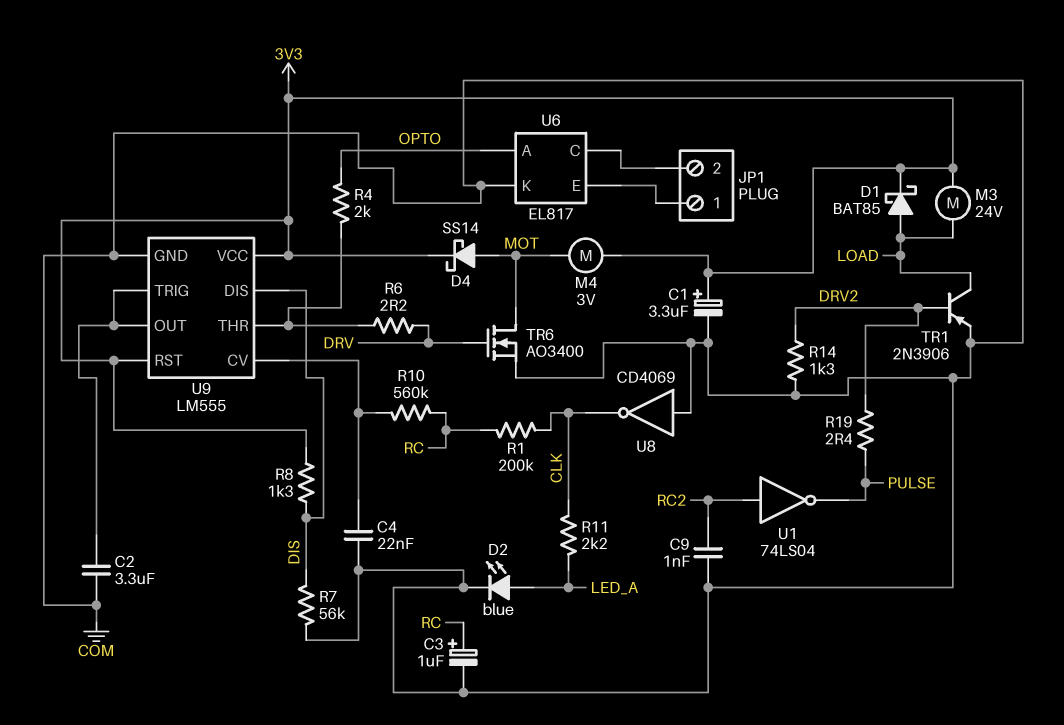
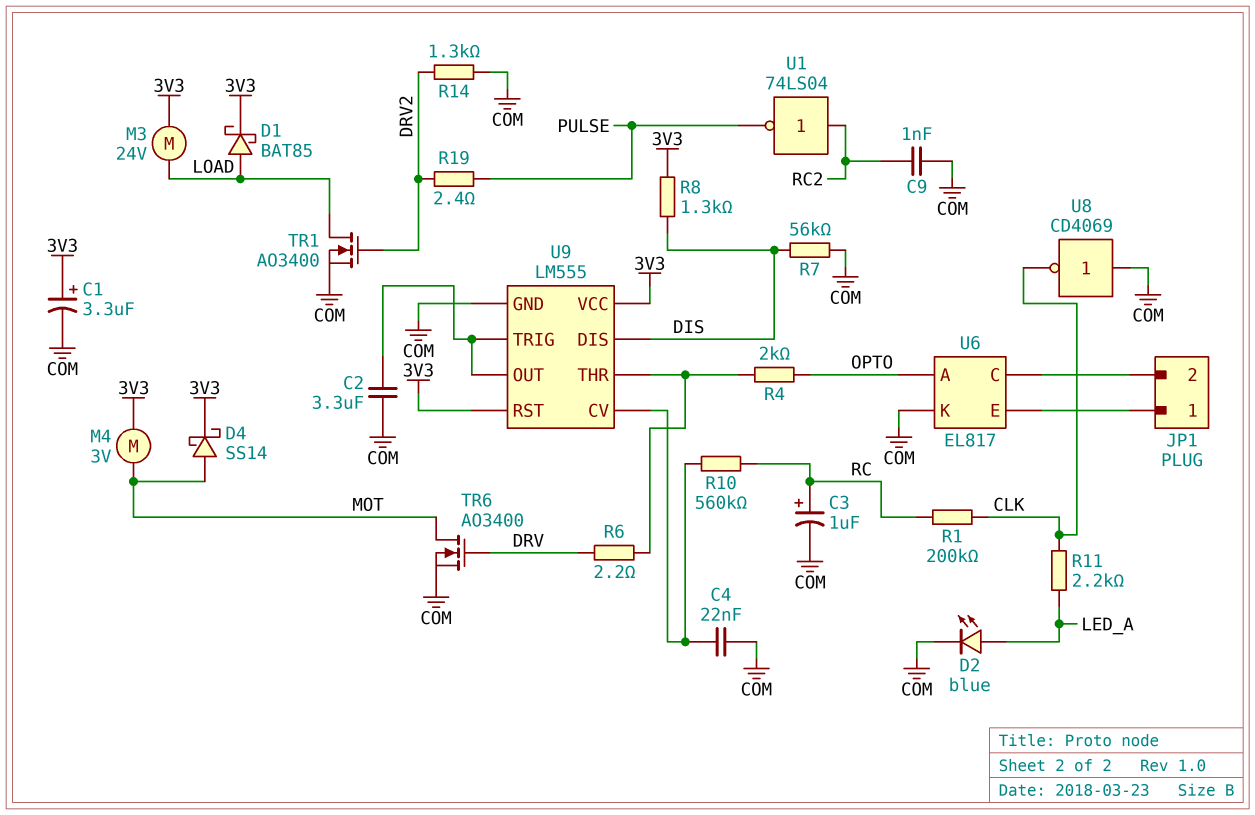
TR1: PNP 2N3906 (B DRV2, C LOAD, E COM) -> NMOS AO3400 (G DRV2, D LOAD, S COM)

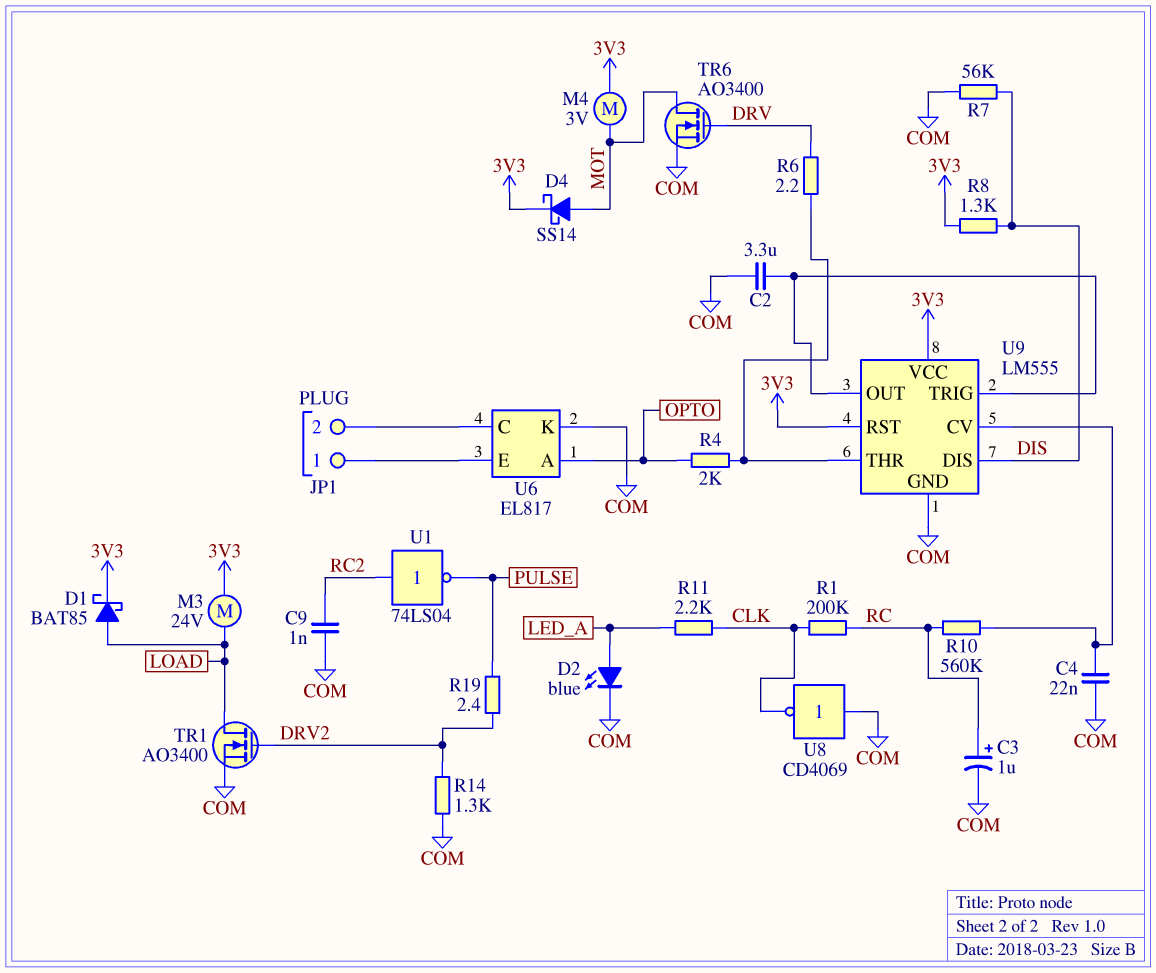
C1: 3.3uF (plus 3V3, minus COM) -> none

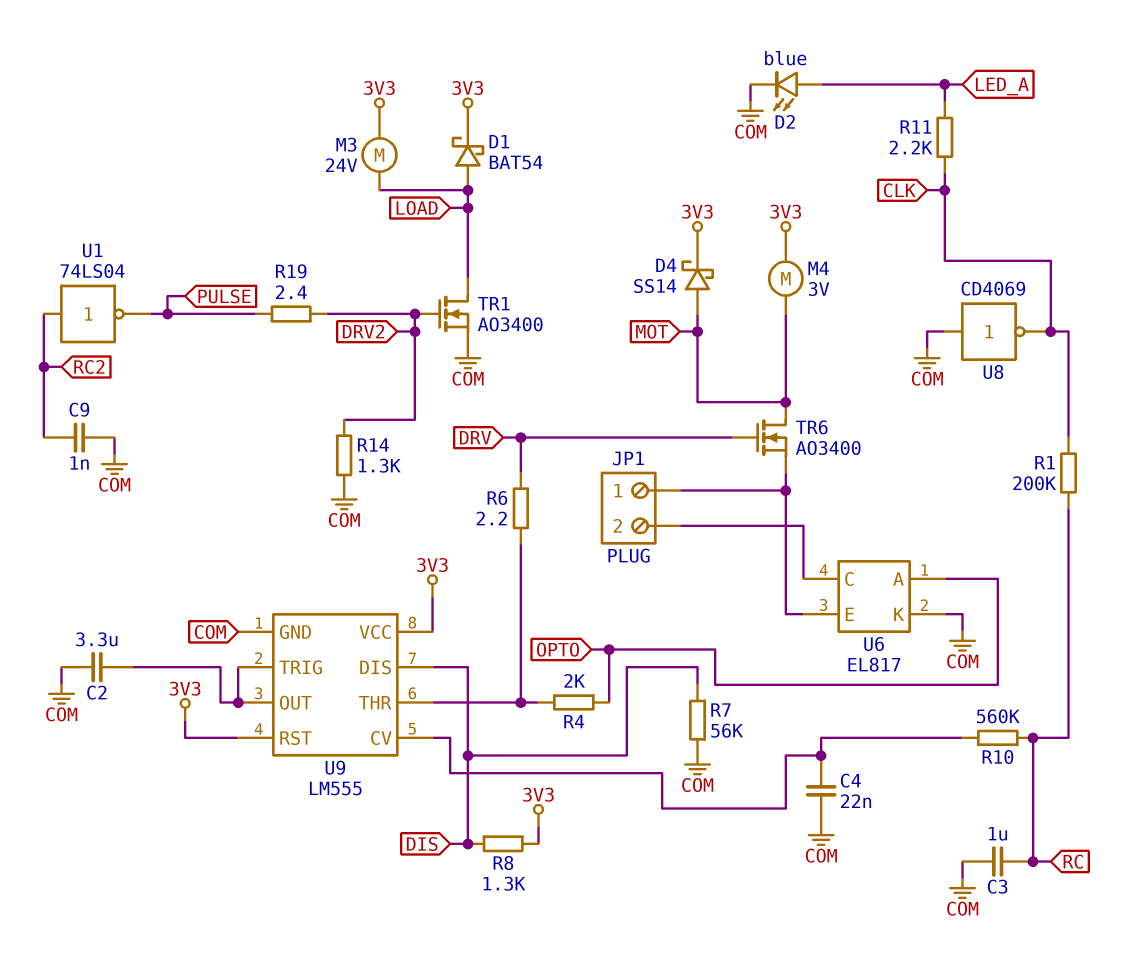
C3: 1uF (plus RC, minus COM) -> 1uF (COM, RC)
D1: schottky BAT85 (A LOAD, K 3V3) -> schottky BAT54 (A LOAD, K 3V3)
TR6: NMOS AO3400 (G DRV, D MOT, S COM) -> NMOS AO3400 (G DRV, D MOT, S JP1/1)

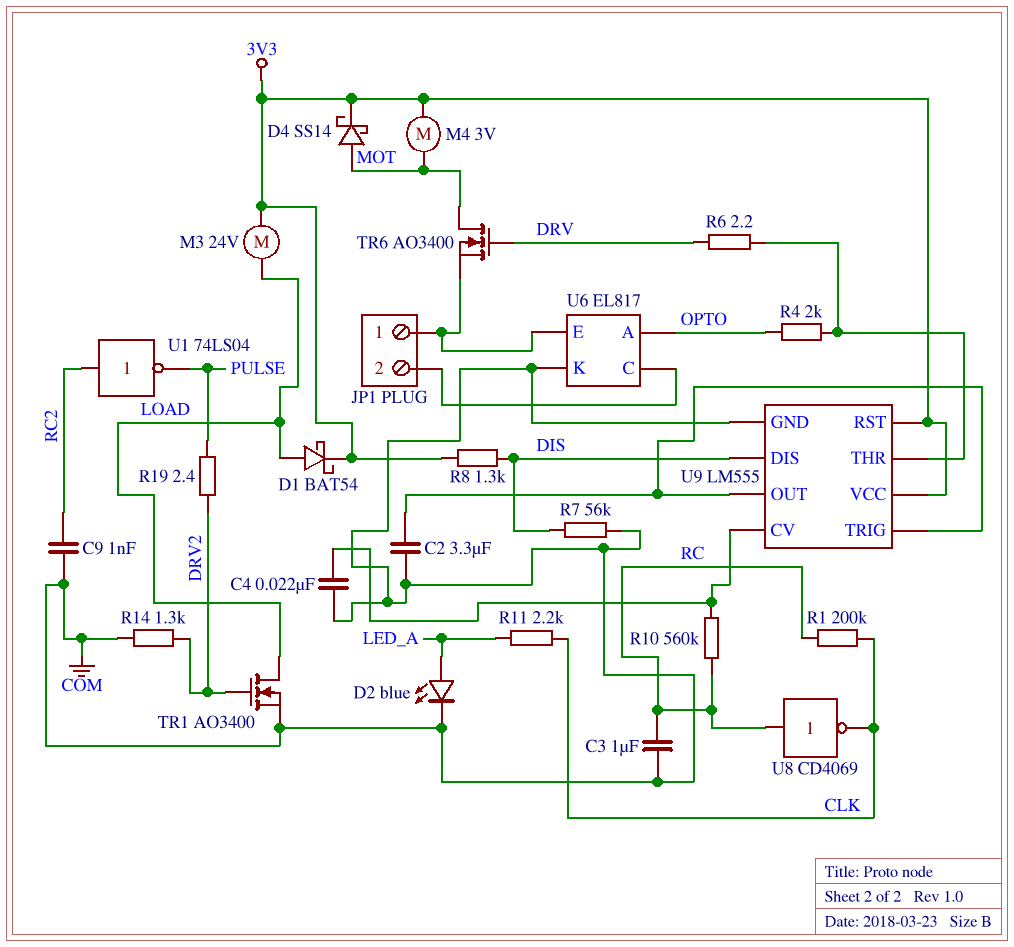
U8: NOT CD4069 (in COM, out CLK) -> NOT CD4069 (in RC, out CLK)

